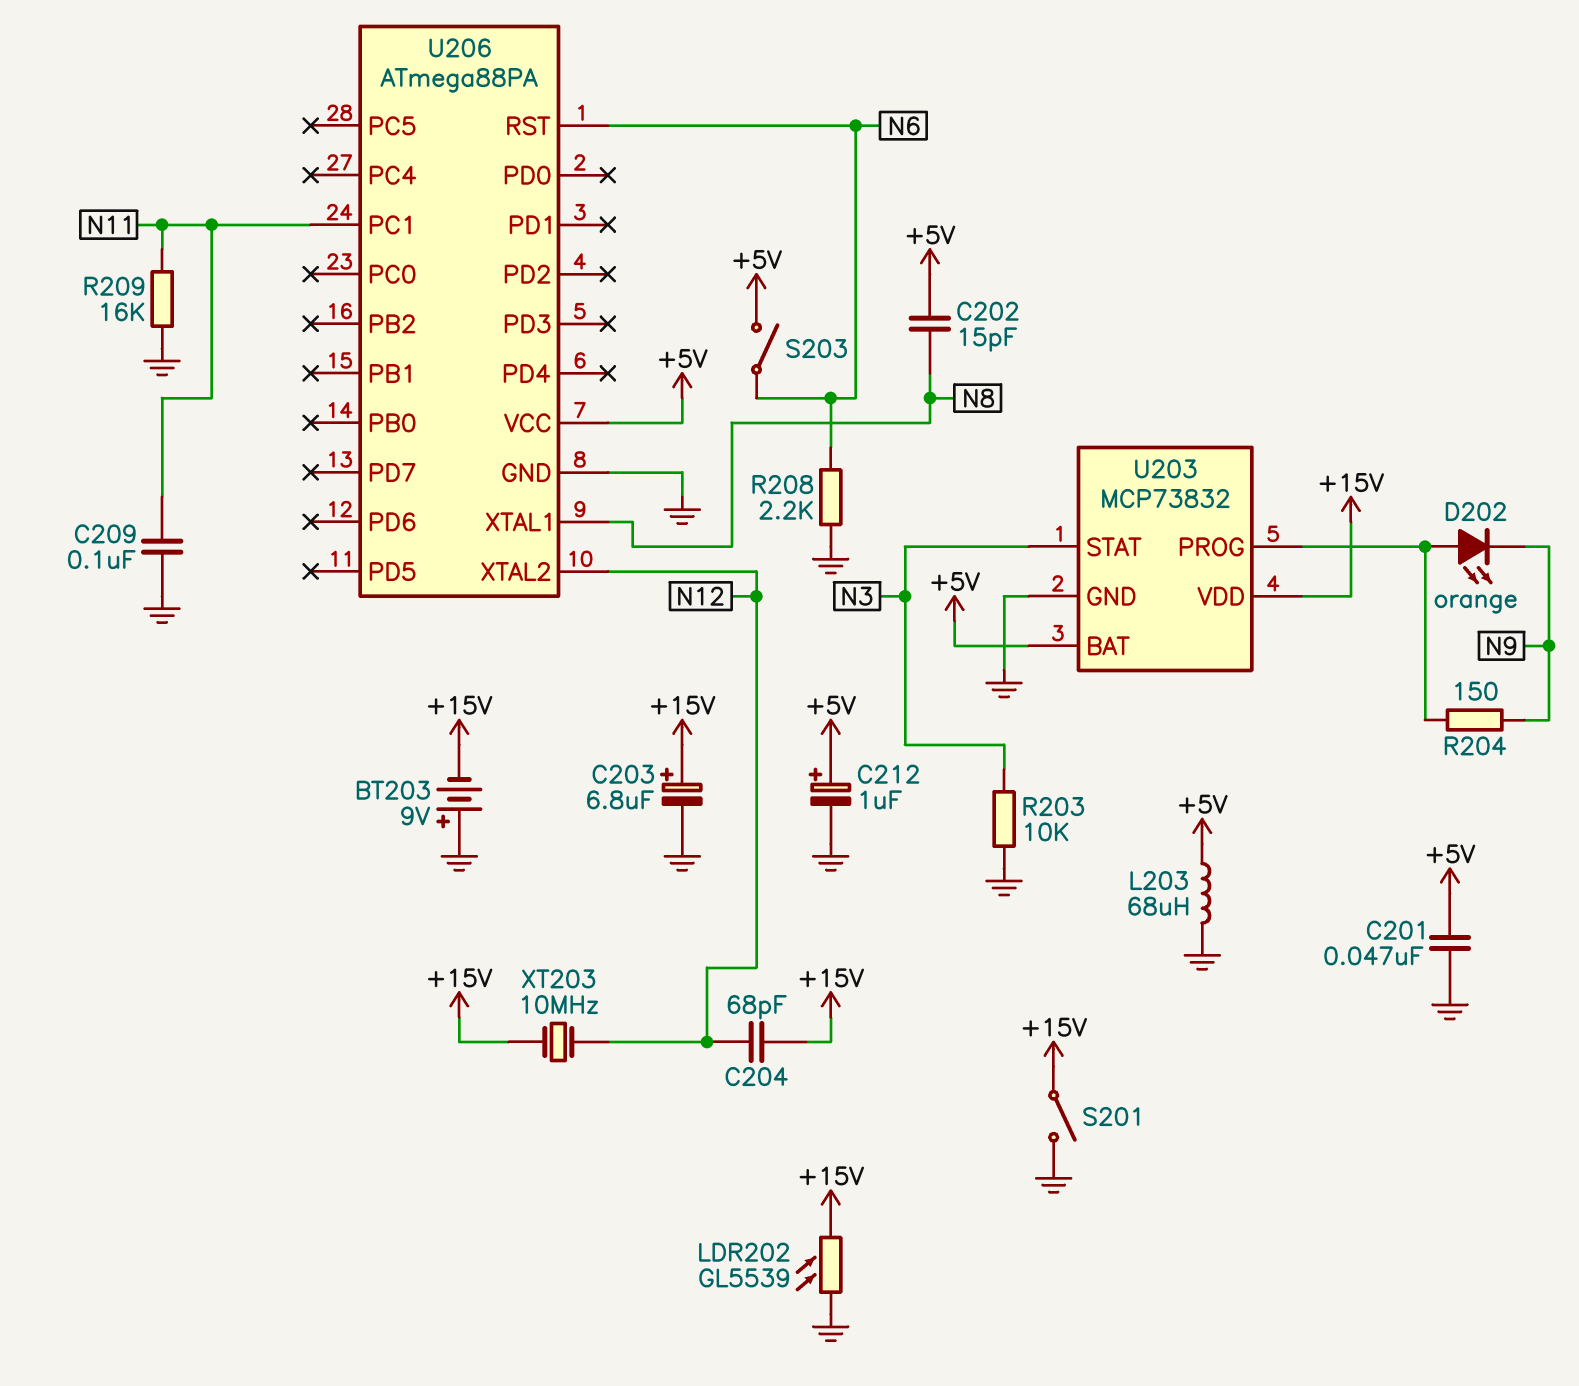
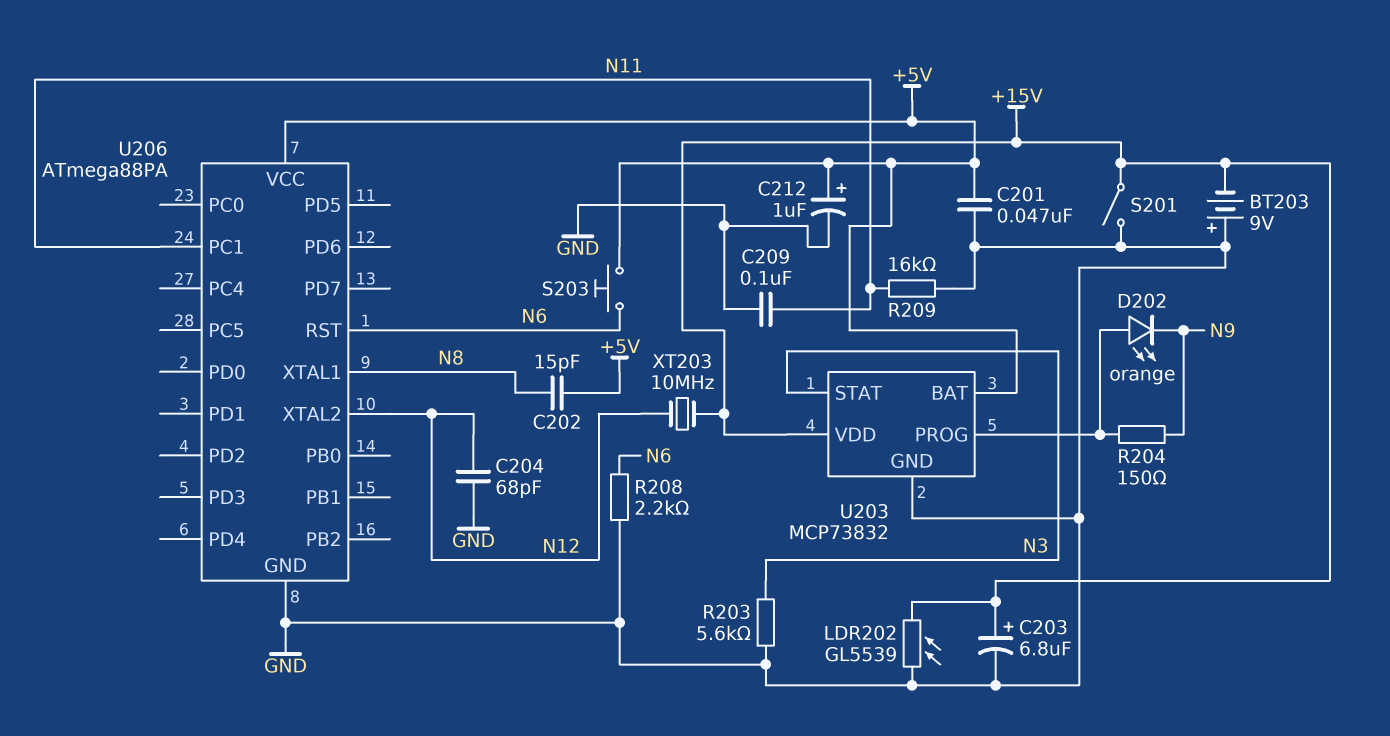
C204: 68pF (+15V, N12) -> 68pF (GND, N12)
L203: 68uH (+5V, GND) -> none
R203: 10k (GND, N3) -> 5.6k (GND, N3)
S203: switch (+5V, N6) -> button (+5V, N6)

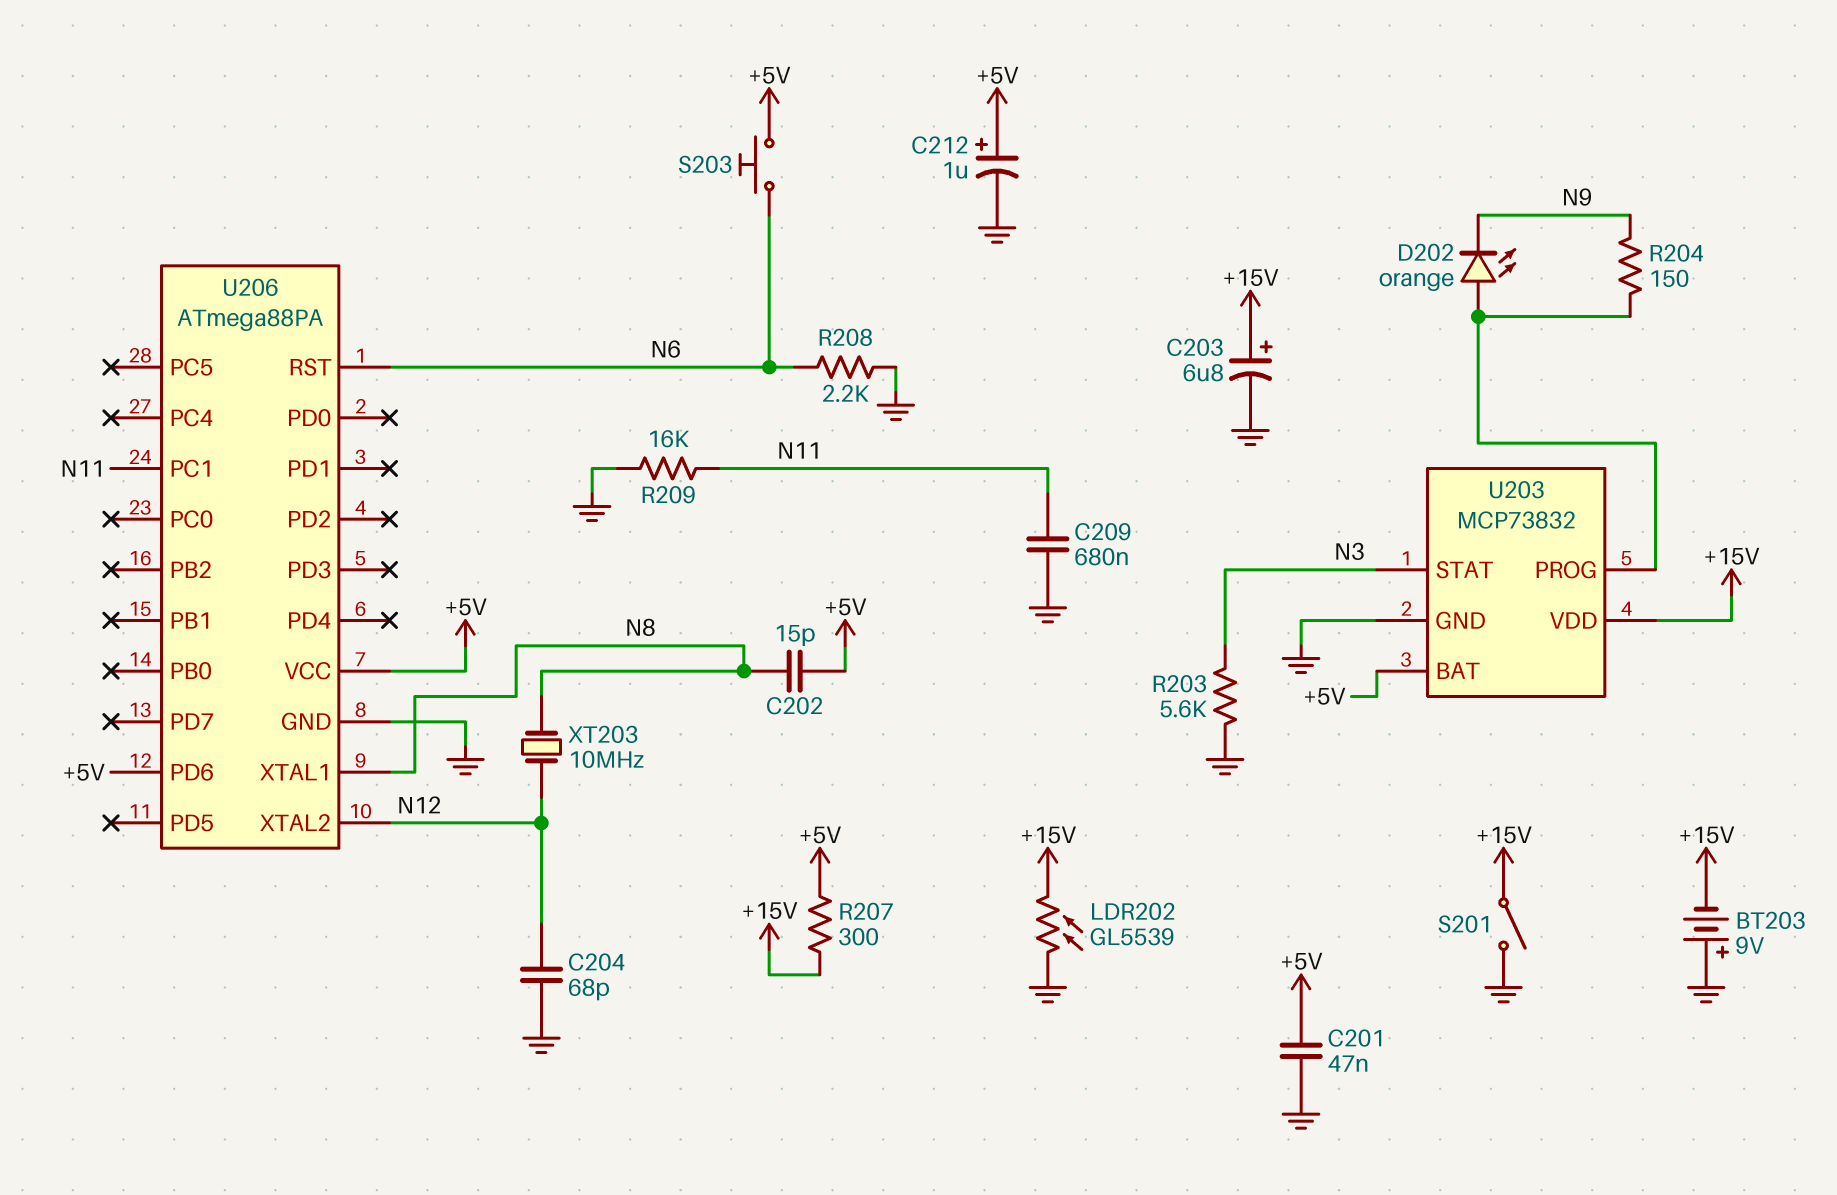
C209: 100nF (GND, N11) -> 680nF (GND, N11)
R207: none -> 300 (+5V, +15V)
U206 pin PD6: none -> +5V
XT203: 10MHz (+15V, N12) -> 10MHz (N8, N12)

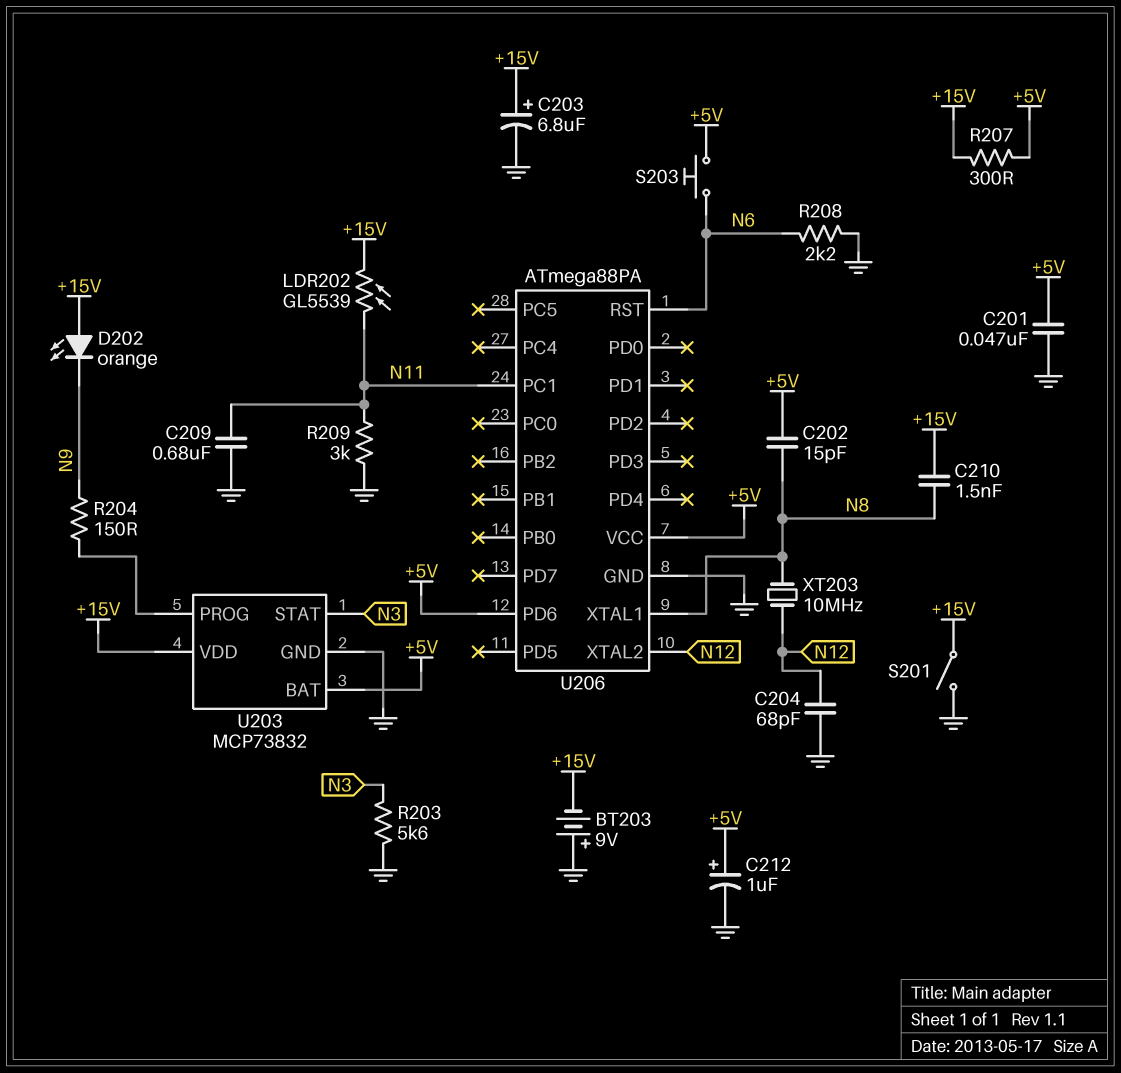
C210: none -> 1.5nF (+15V, N8)
D202: LED orange (A U203/PROG, K N9) -> LED orange (A +15V, K N9)
LDR202: GL5539 (+15V, GND) -> GL5539 (+15V, N11)
R209: 16k (GND, N11) -> 3k (GND, N11)

